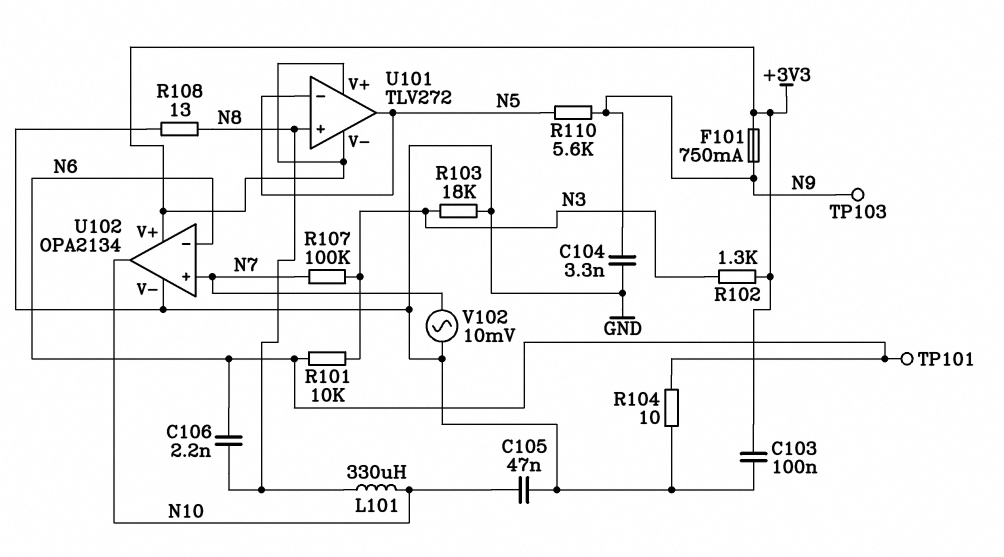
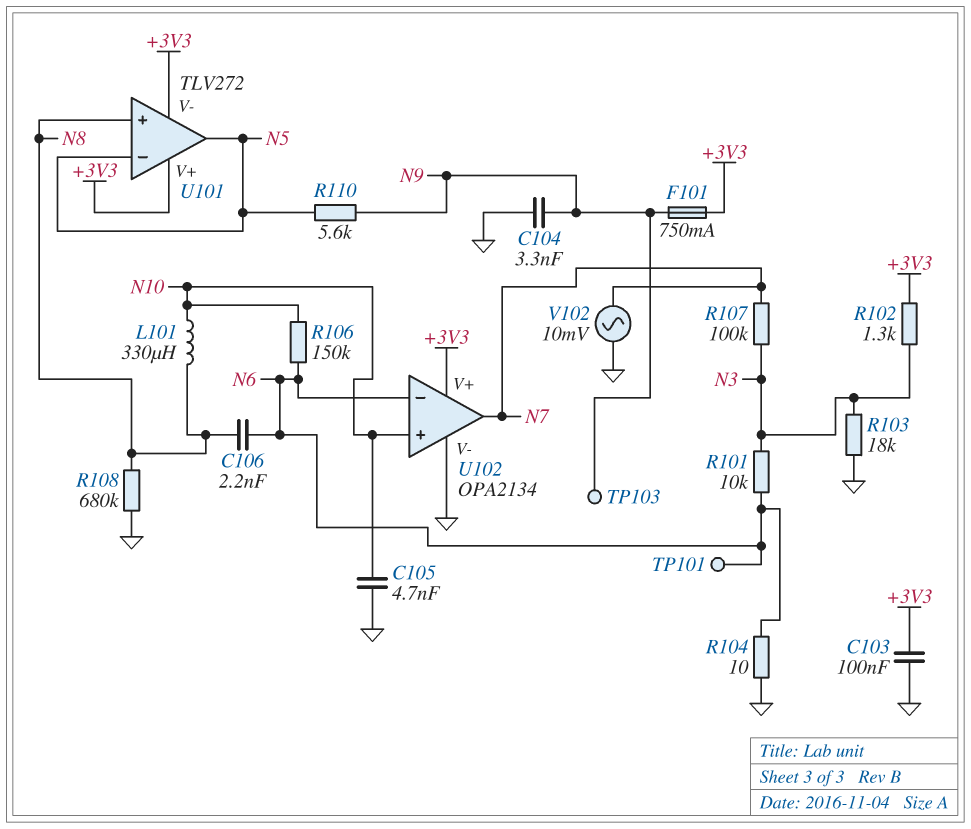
C105: 47nF (GND, N10) -> 4.7nF (GND, N10)
R106: none -> 150k (N6, N10)
R108: 13 (GND, N8) -> 680k (GND, N8)
U102 pin in+: N7 -> N10
U102 pin out: N10 -> N7

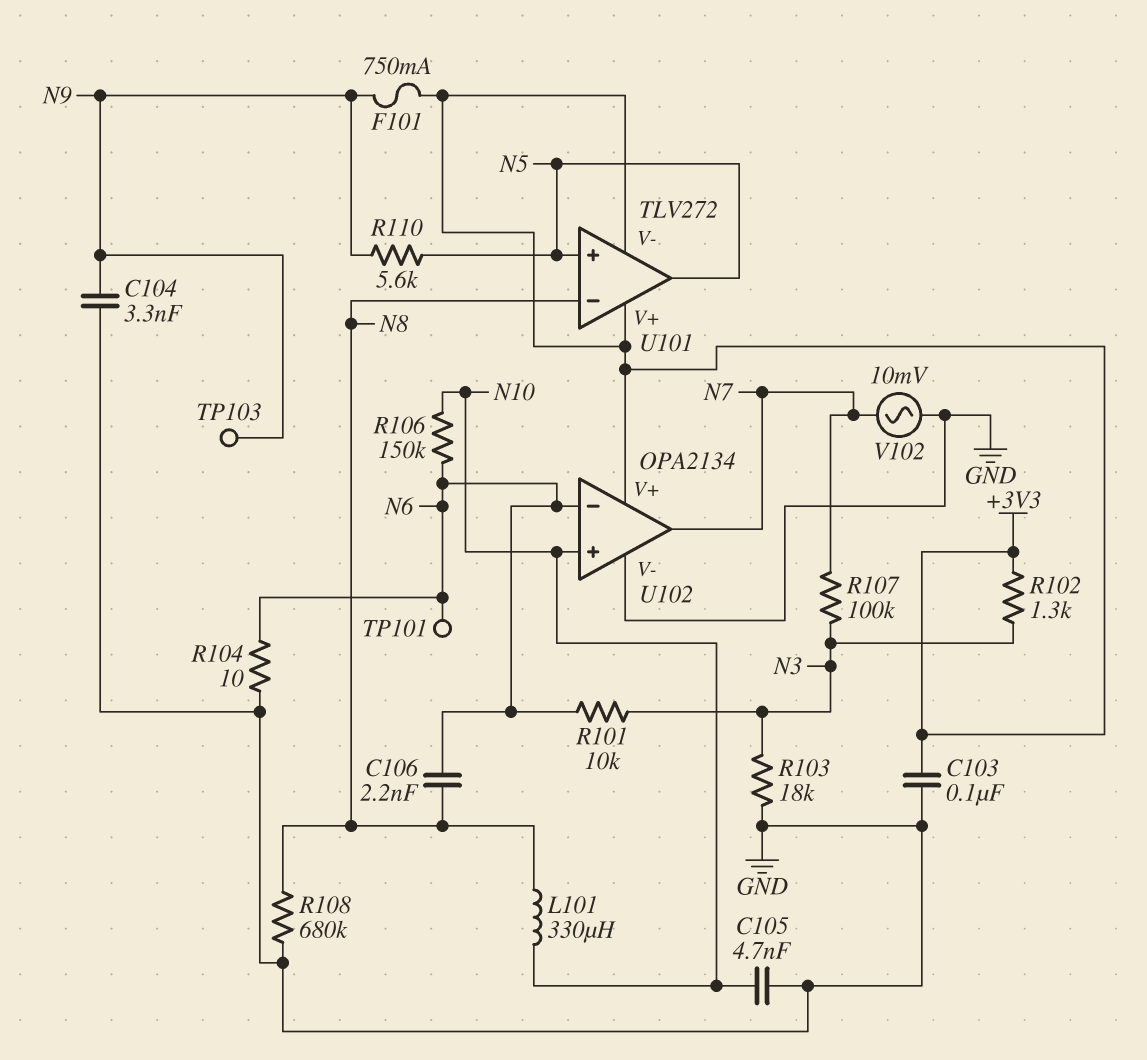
U101 pin in+: N8 -> N5
U101 pin in-: N5 -> N8

